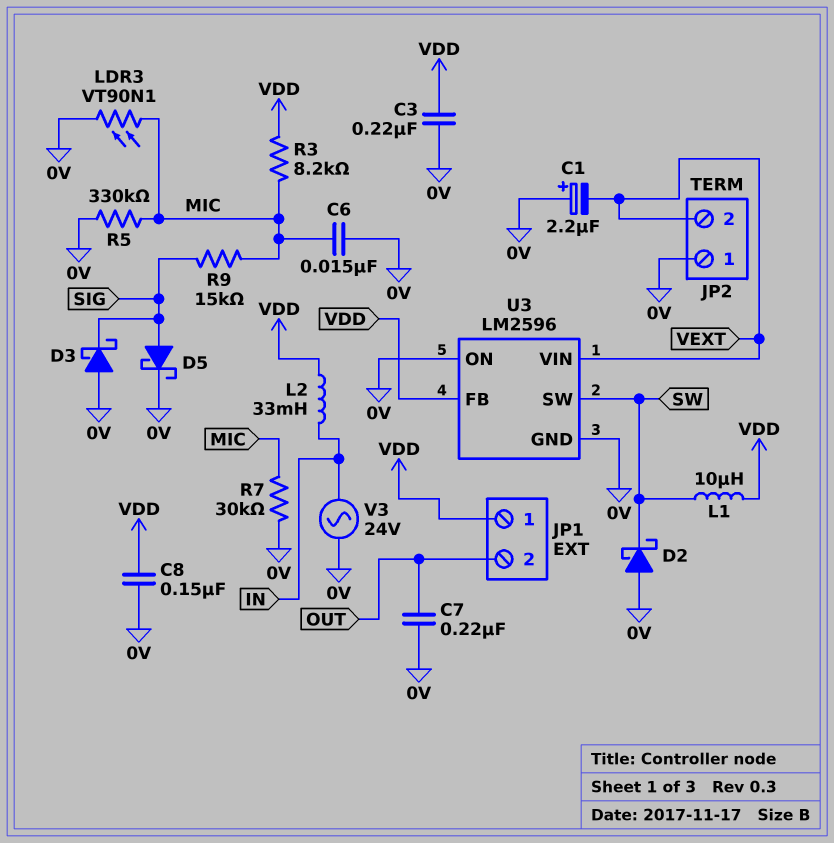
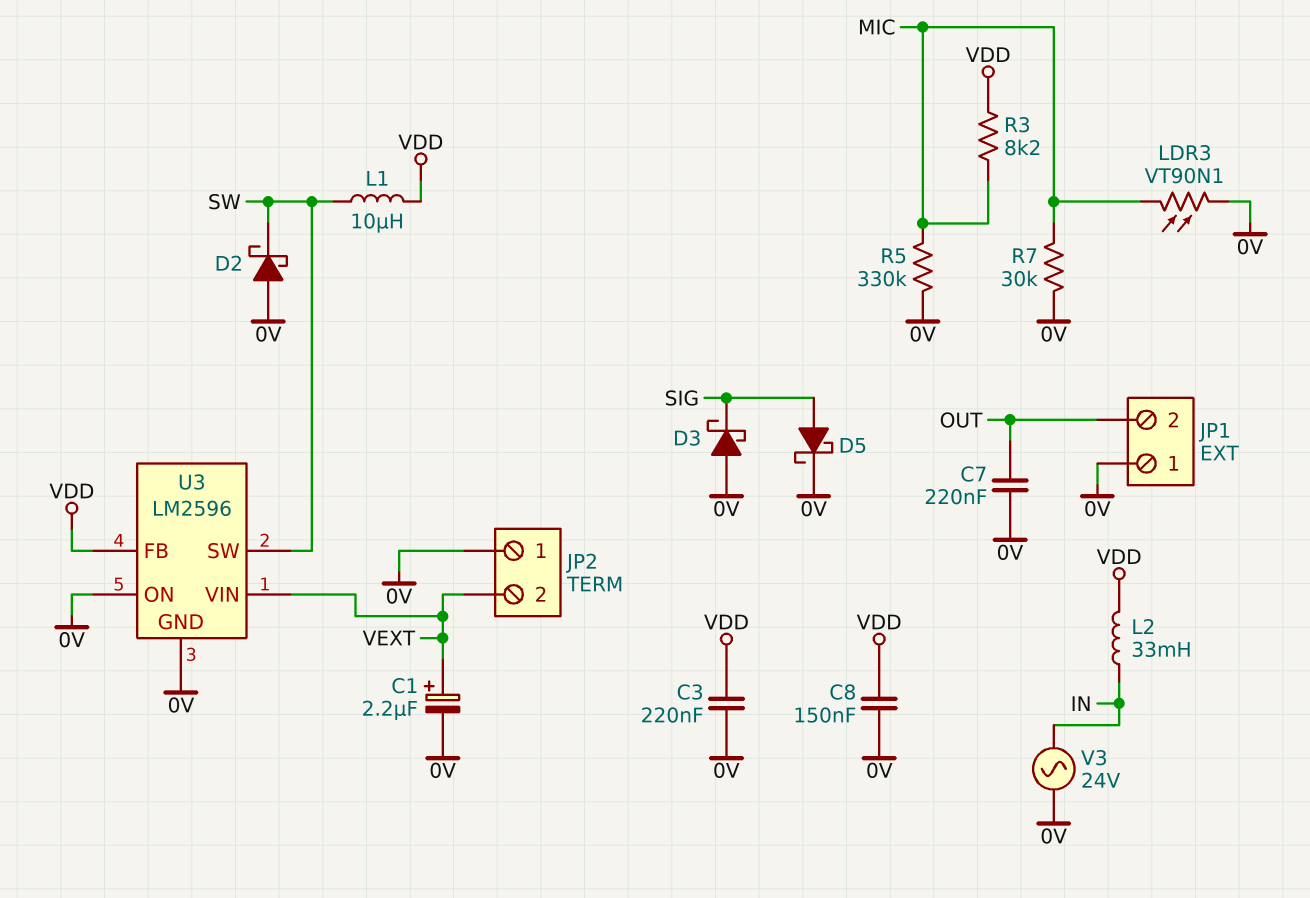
C1: 2.2uF (plus 0V, minus VEXT) -> 2.2uF (plus VEXT, minus 0V)
C6: 15nF (0V, MIC) -> none
JP1 pin 1: VDD -> 0V
R9: 15k (MIC, SIG) -> none

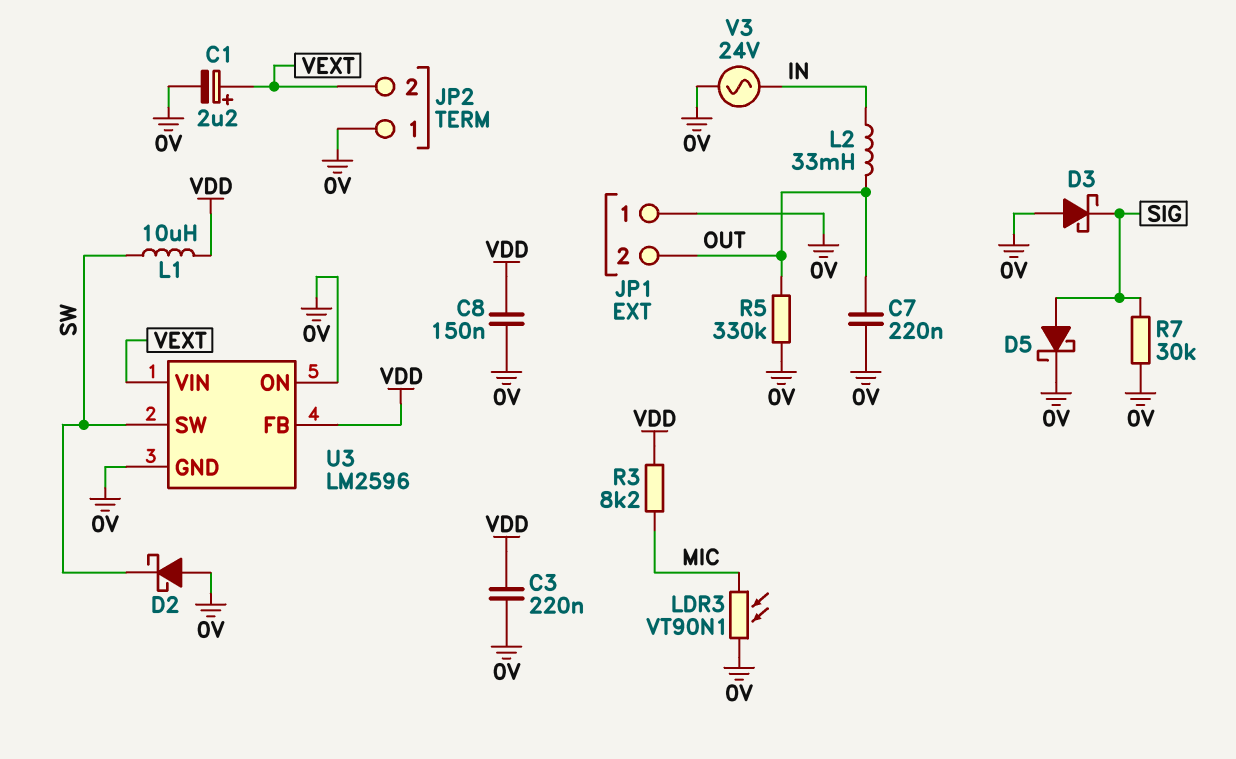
L2: 33mH (IN, VDD) -> 33mH (IN, OUT)
R5: 330k (0V, MIC) -> 330k (0V, OUT)
R7: 30k (0V, MIC) -> 30k (0V, SIG)

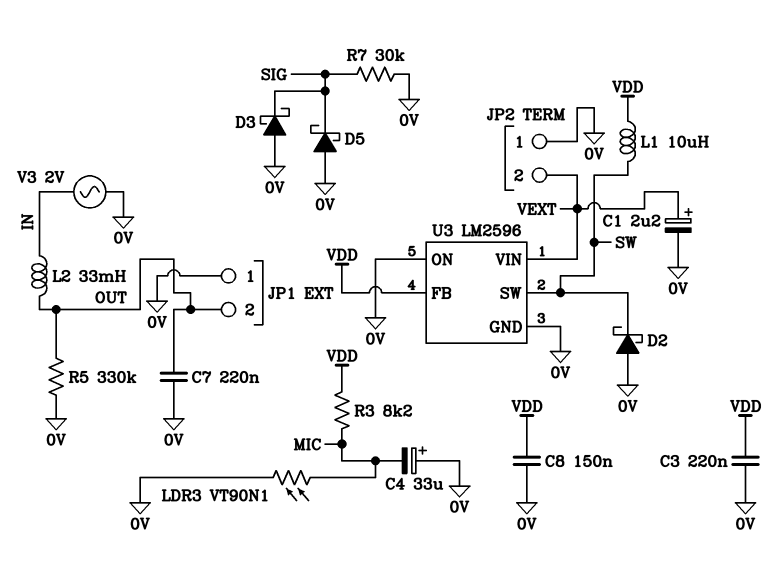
C4: none -> 33uF (plus 0V, minus MIC)
D5: schottky (A SIG, K 0V) -> schottky (A 0V, K SIG)
V3: AC 24V (0V, IN) -> AC 2V (0V, IN)

